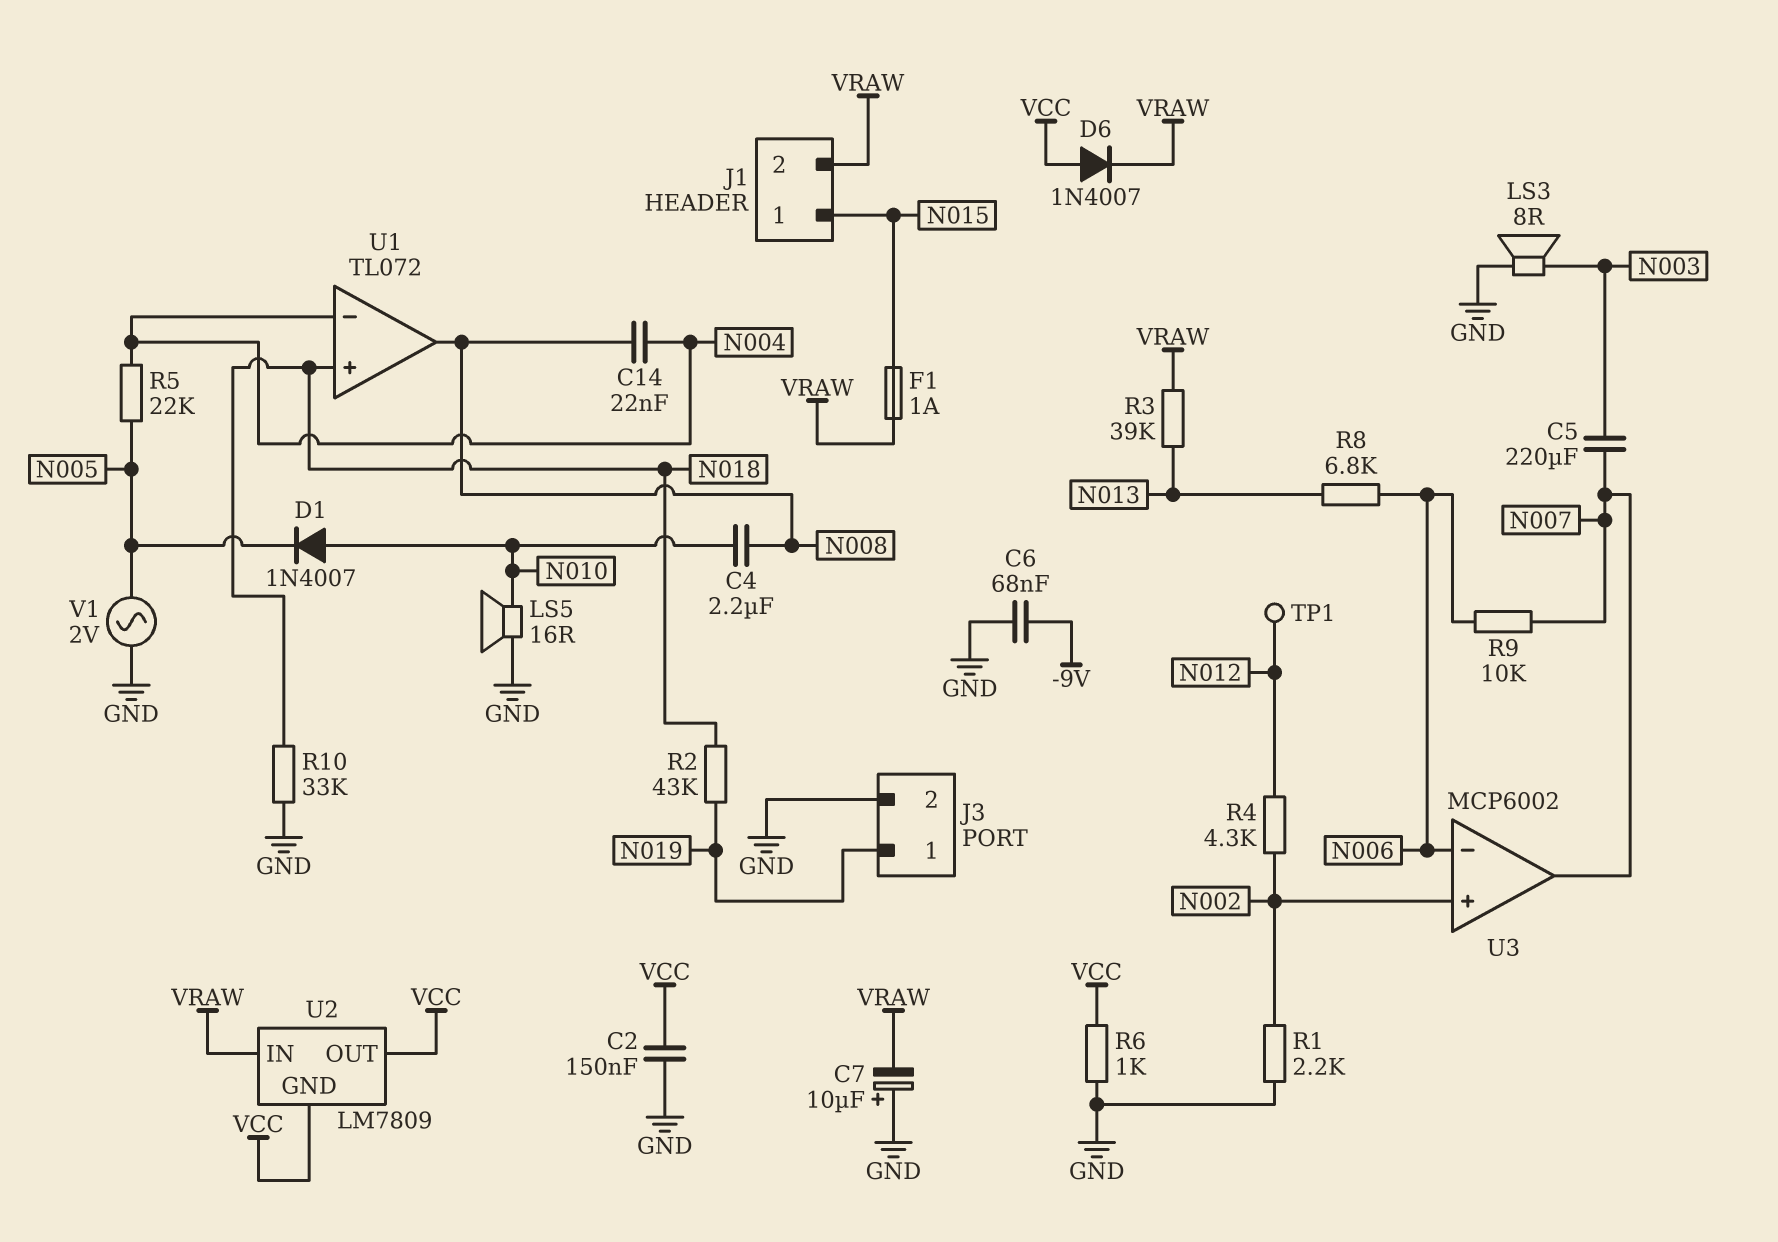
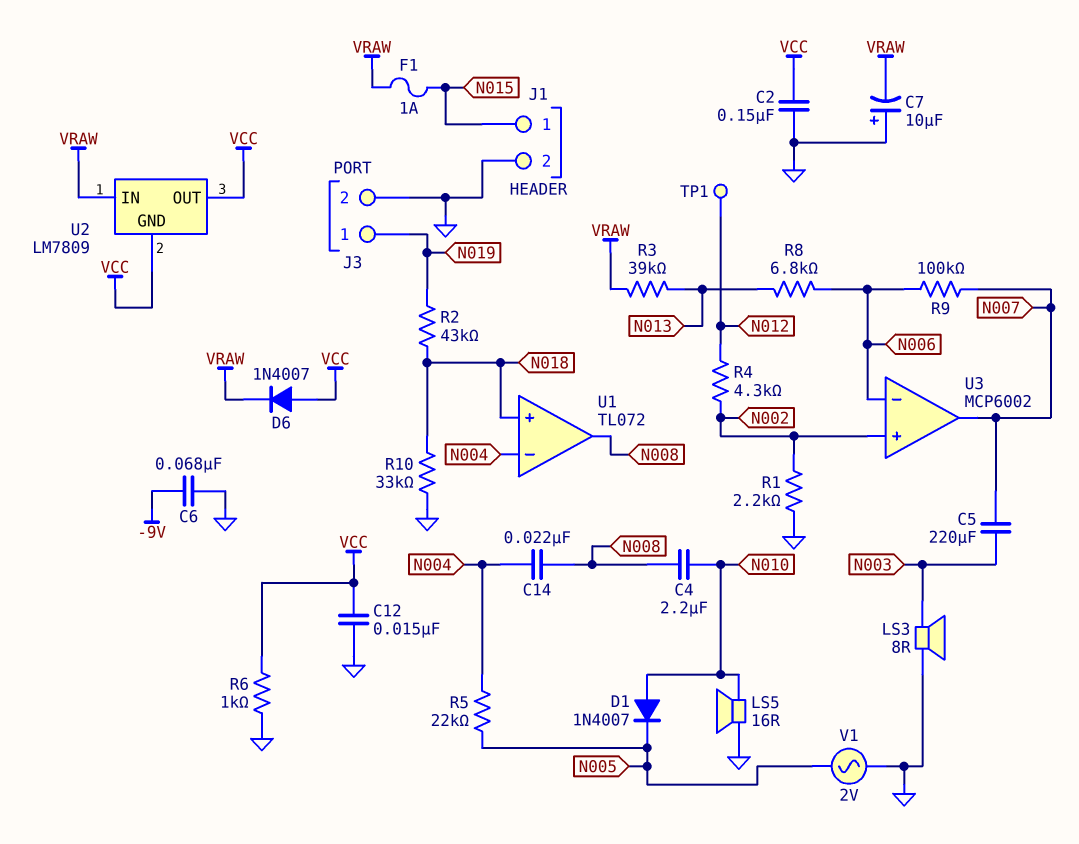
C12: none -> 15nF (GND, VCC)
J1 pin 2: VRAW -> GND
R9: 10k (N006, N007) -> 100k (N006, N007)

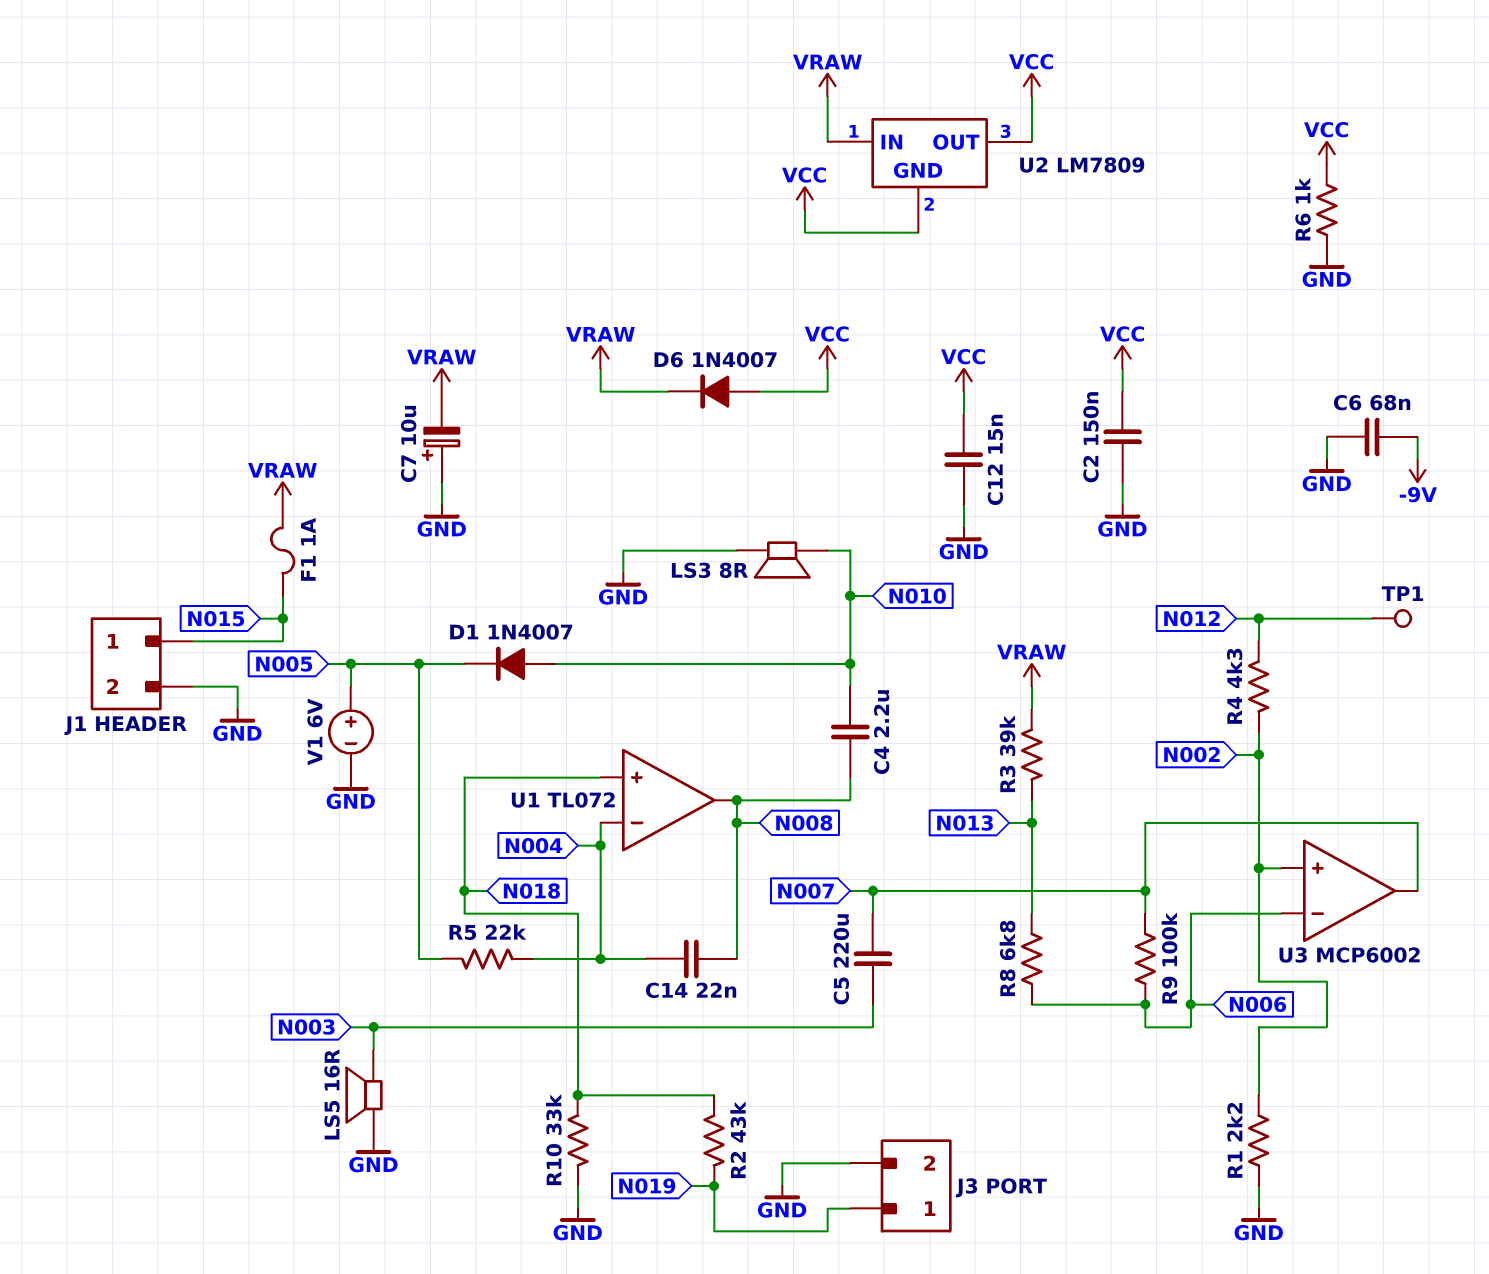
LS3: speaker 8R (GND, N003) -> speaker 8R (GND, N010)
LS5: speaker 16R (GND, N010) -> speaker 16R (GND, N003)
V1: AC 2V (GND, N005) -> 6V (plus N005, minus GND)

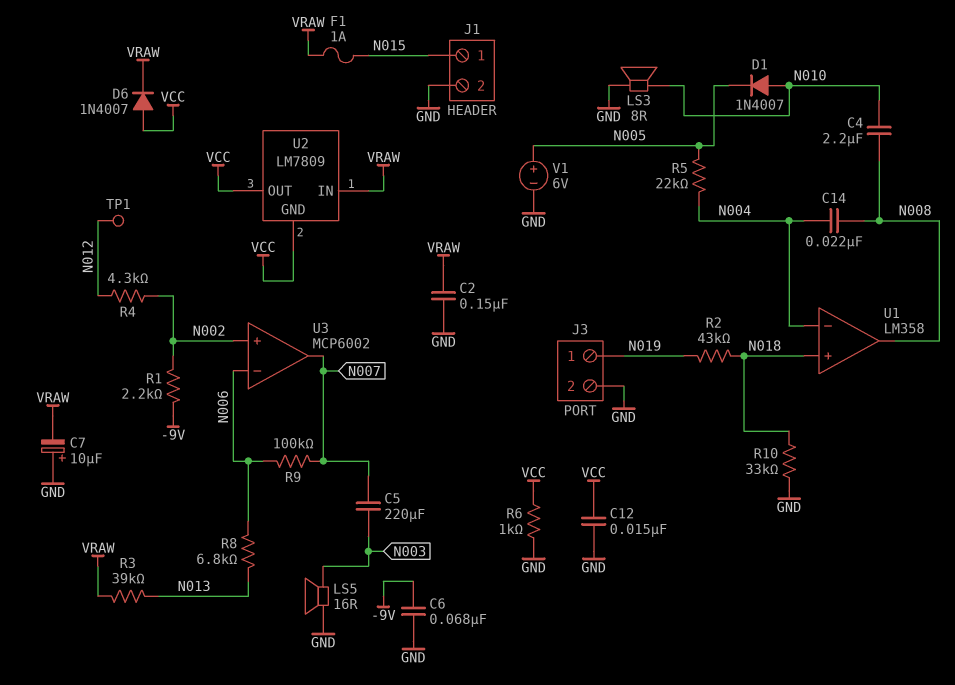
C2: 150nF (GND, VCC) -> 150nF (GND, VRAW)
R1: 2.2k (GND, N002) -> 2.2k (-9V, N002)
U1: TL072 -> LM358

